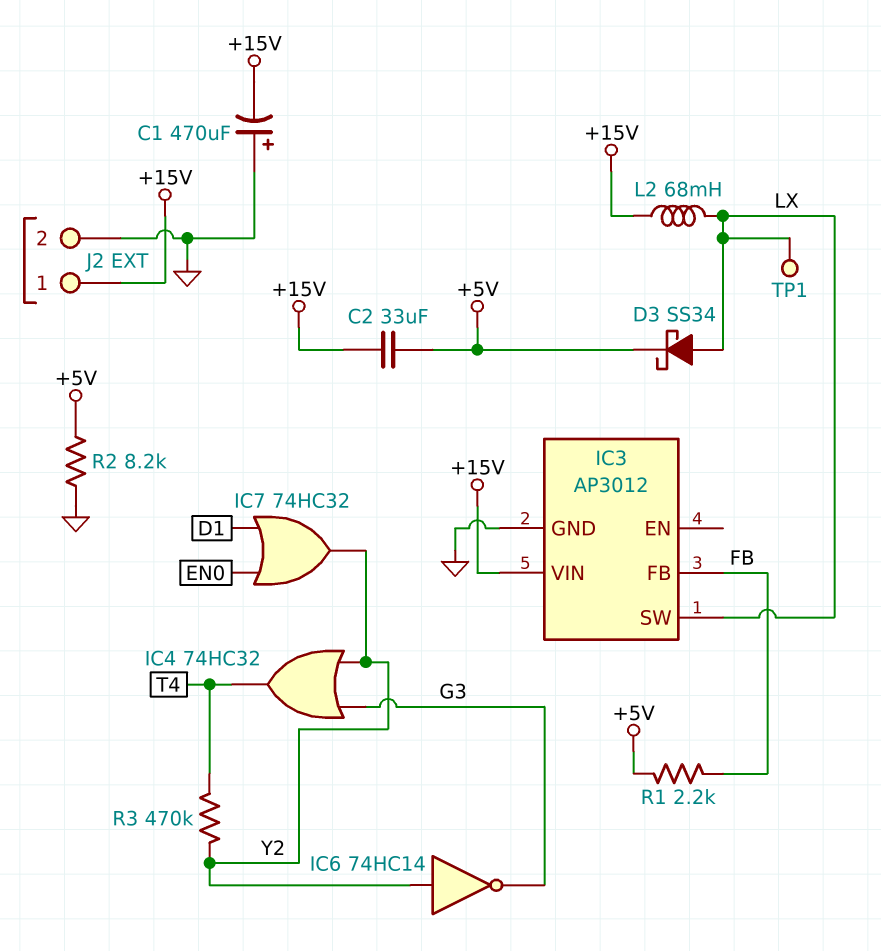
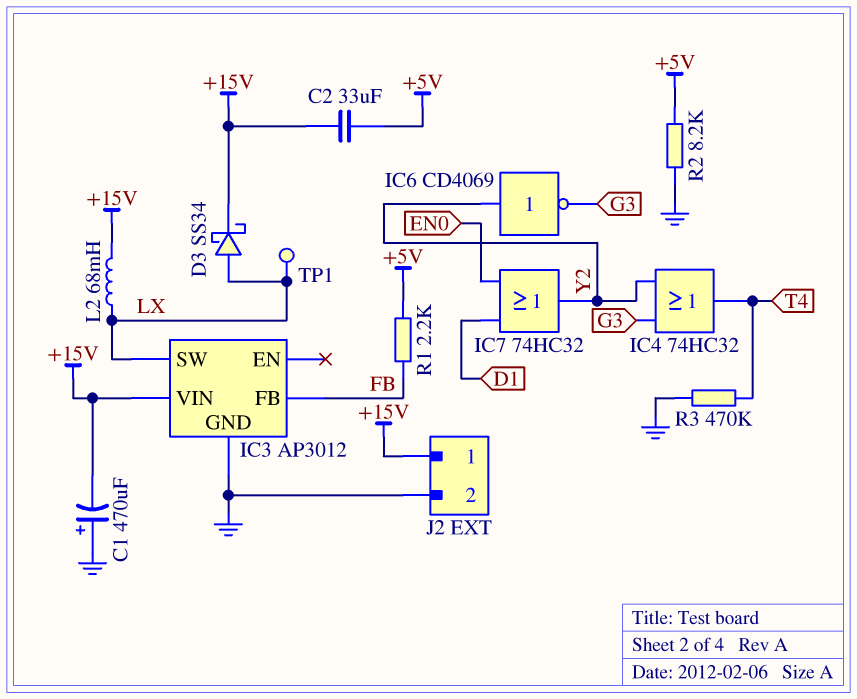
D3: schottky SS34 (A LX, K +5V) -> schottky SS34 (A LX, K +15V)
IC6: NOT 74HC14 (in Y2, out G3) -> NOT CD4069 (in Y2, out G3)
R3: 470k (T4, Y2) -> 470k (GND, T4)

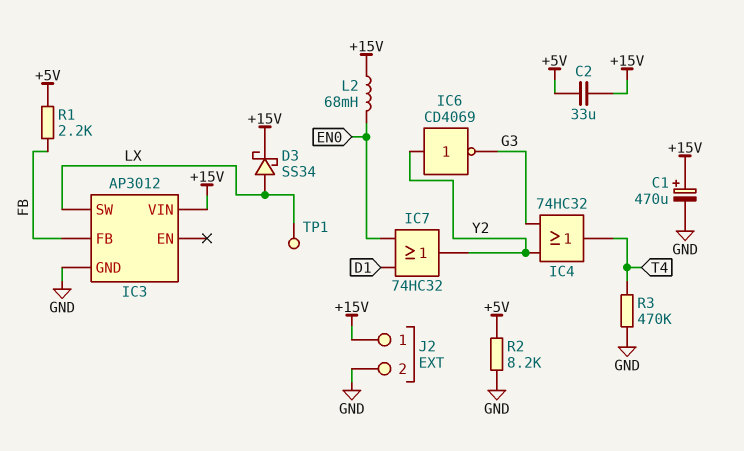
C1: 470uF (plus GND, minus +15V) -> 470uF (plus +15V, minus GND)
L2: 68mH (+15V, LX) -> 68mH (+15V, EN0)

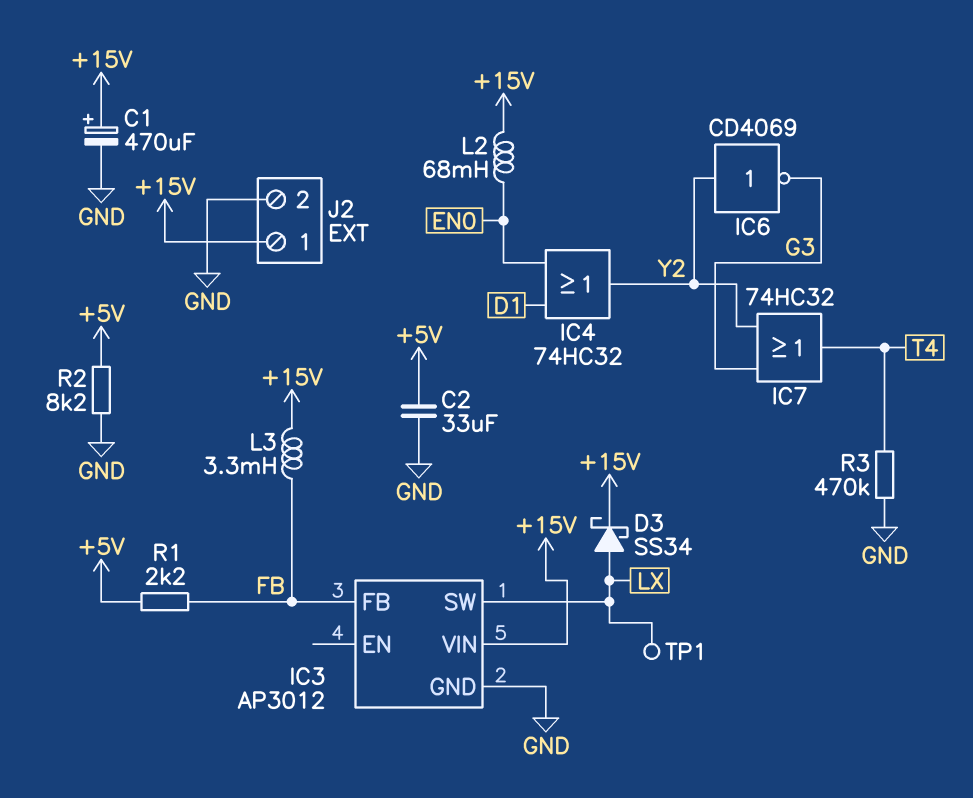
C2: 33uF (+5V, +15V) -> 33uF (+5V, GND)
IC4: OR 74HC32 (in G3, in Y2, out T4) -> OR 74HC32 (in D1, in EN0, out Y2)
IC7: OR 74HC32 (in D1, in EN0, out Y2) -> OR 74HC32 (in G3, in Y2, out T4)
L3: none -> 3.3mH (+15V, FB)

